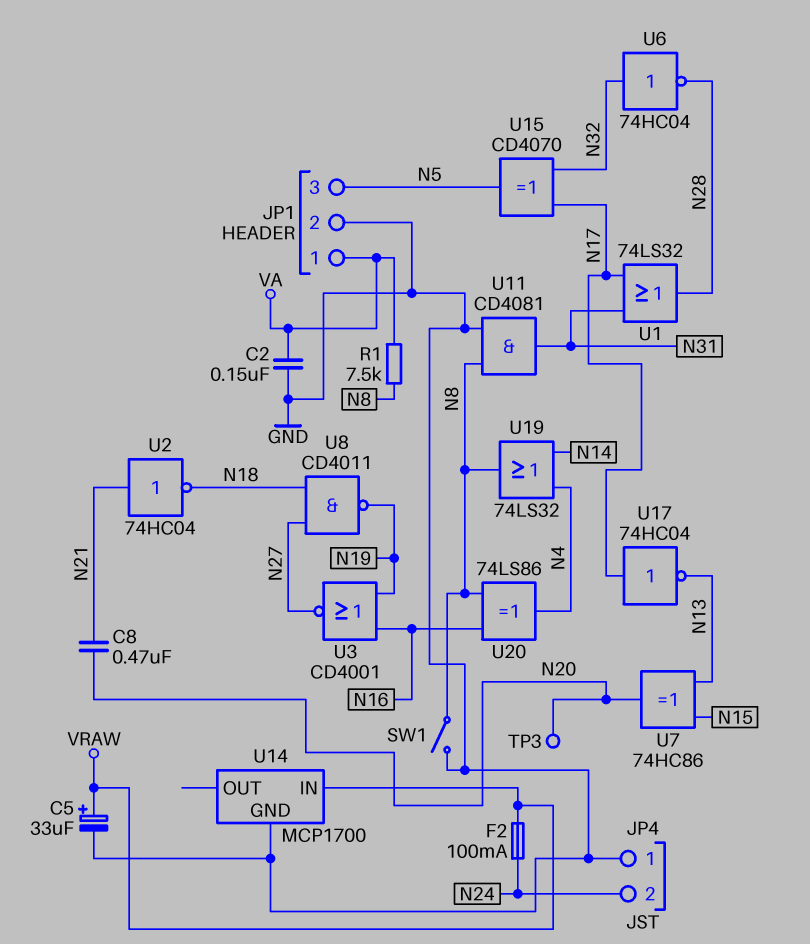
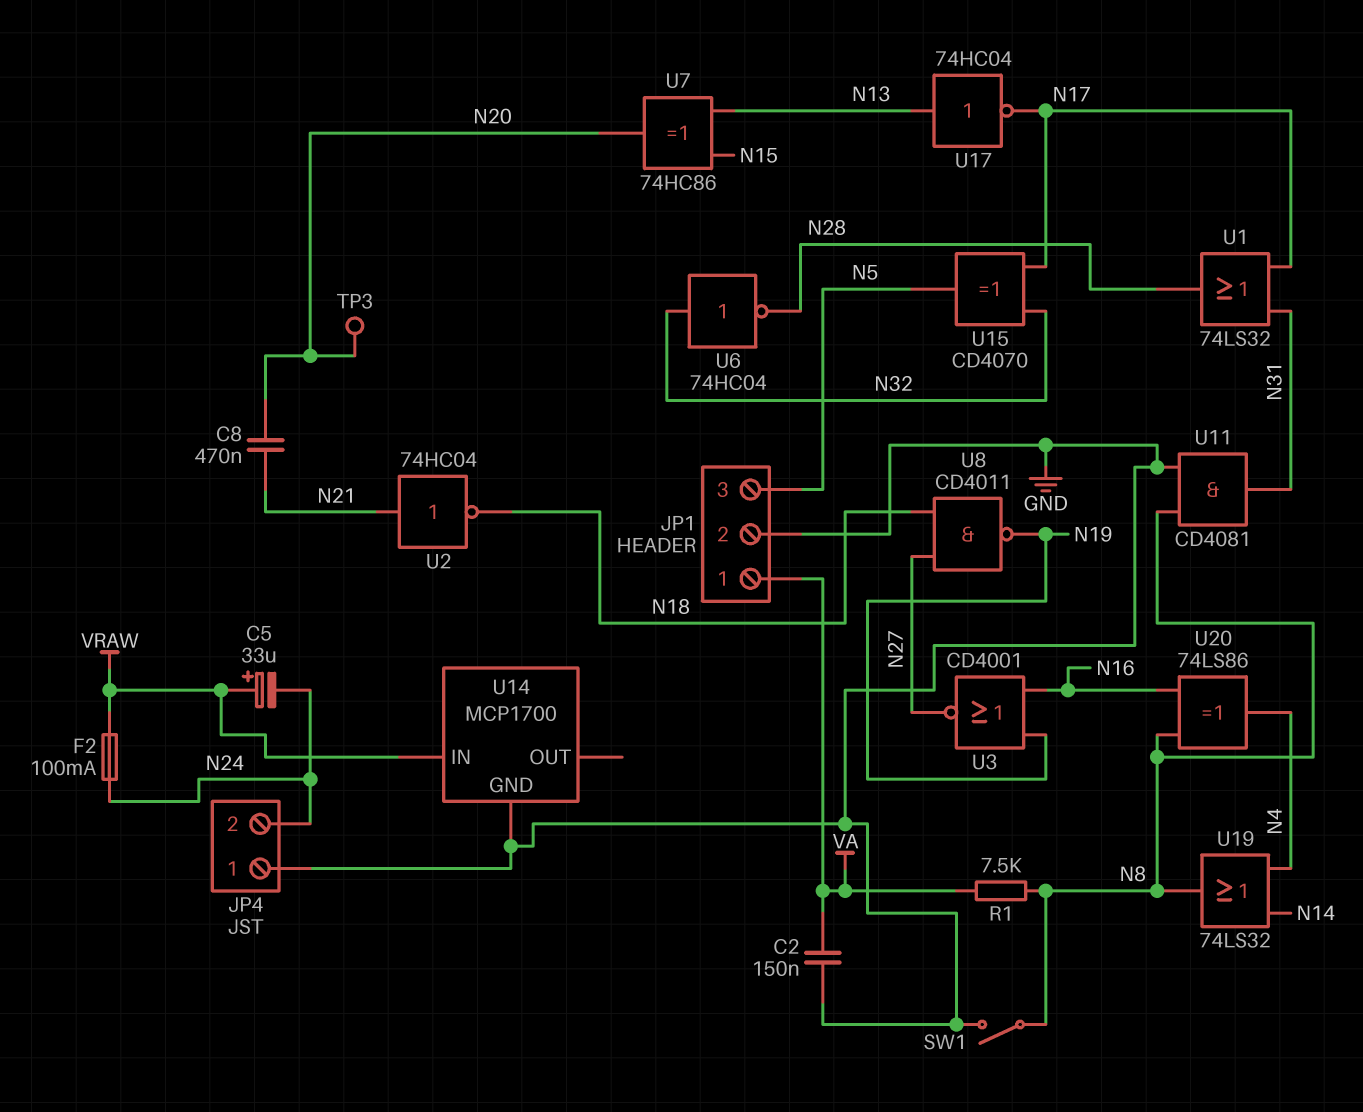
C5: 33uF (plus VRAW, minus GND) -> 33uF (plus VRAW, minus N24)
U17: NOT 74HC04 (in N17, out N13) -> NOT 74HC04 (in N13, out N17)

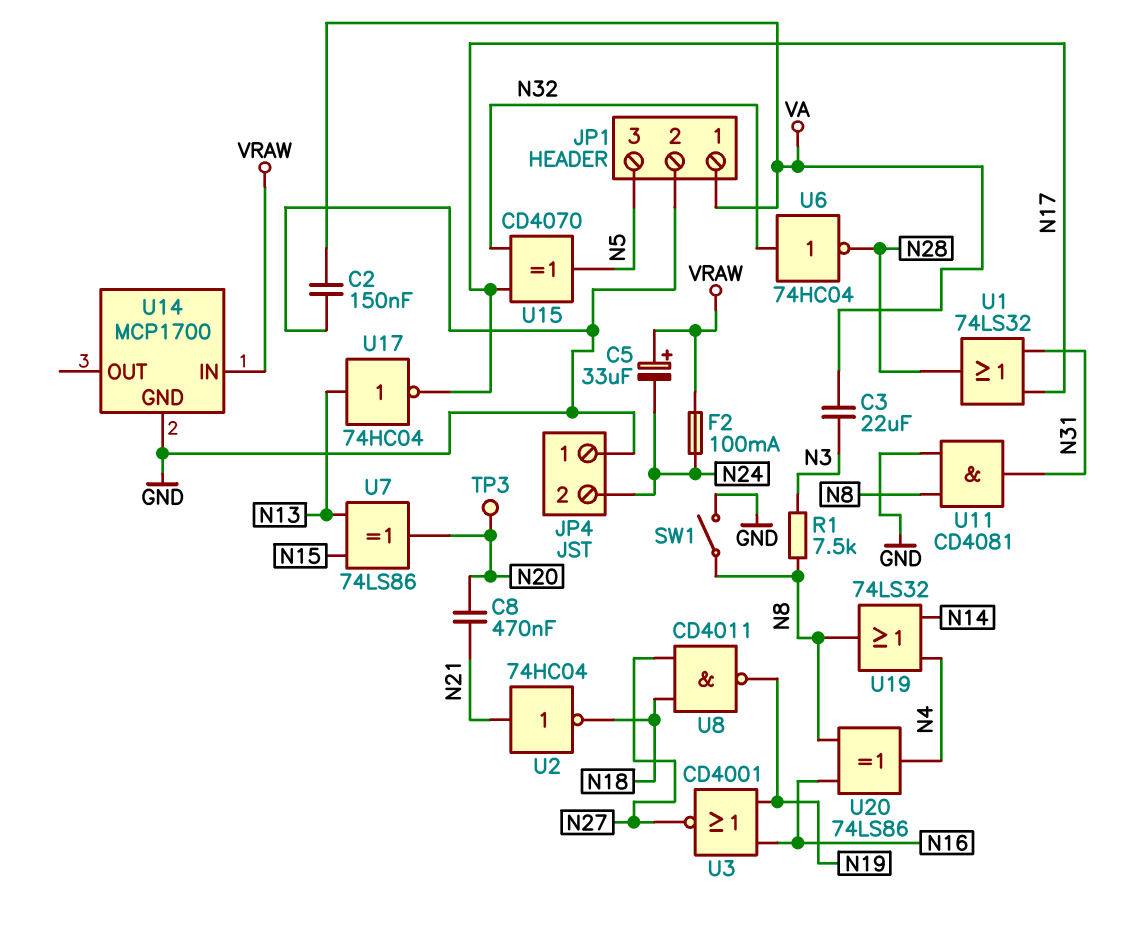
C3: none -> 22uF (N3, VA)
R1: 7.5k (N8, VA) -> 7.5k (N3, N8)
U7: XOR 74HC86 (in N13, in N15, out N20) -> XOR 74LS86 (in N13, in N15, out N20)

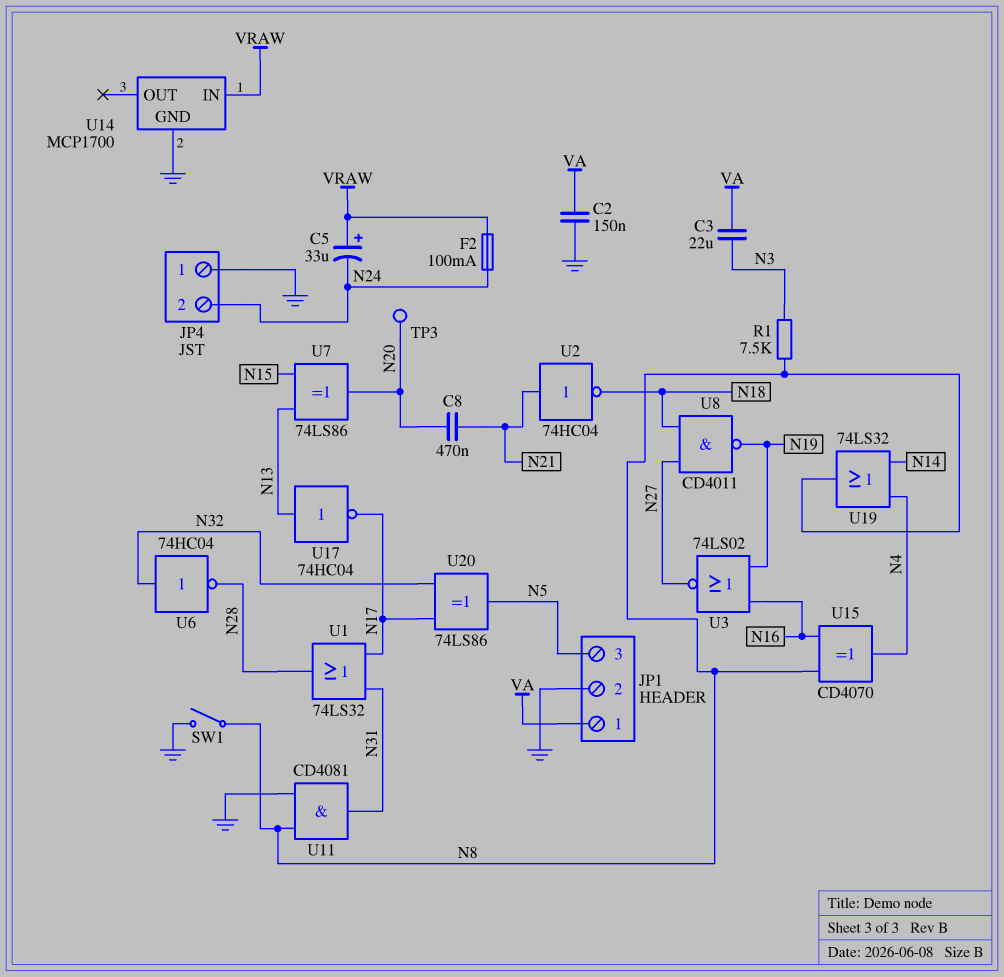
U3: NOR CD4001 (in N16, in N19, out N27) -> NOR 74LS02 (in N16, in N19, out N27)
U15: XOR CD4070 (in N17, in N32, out N5) -> XOR CD4070 (in N8, in N16, out N4)
U20: XOR 74LS86 (in N8, in N16, out N4) -> XOR 74LS86 (in N17, in N32, out N5)

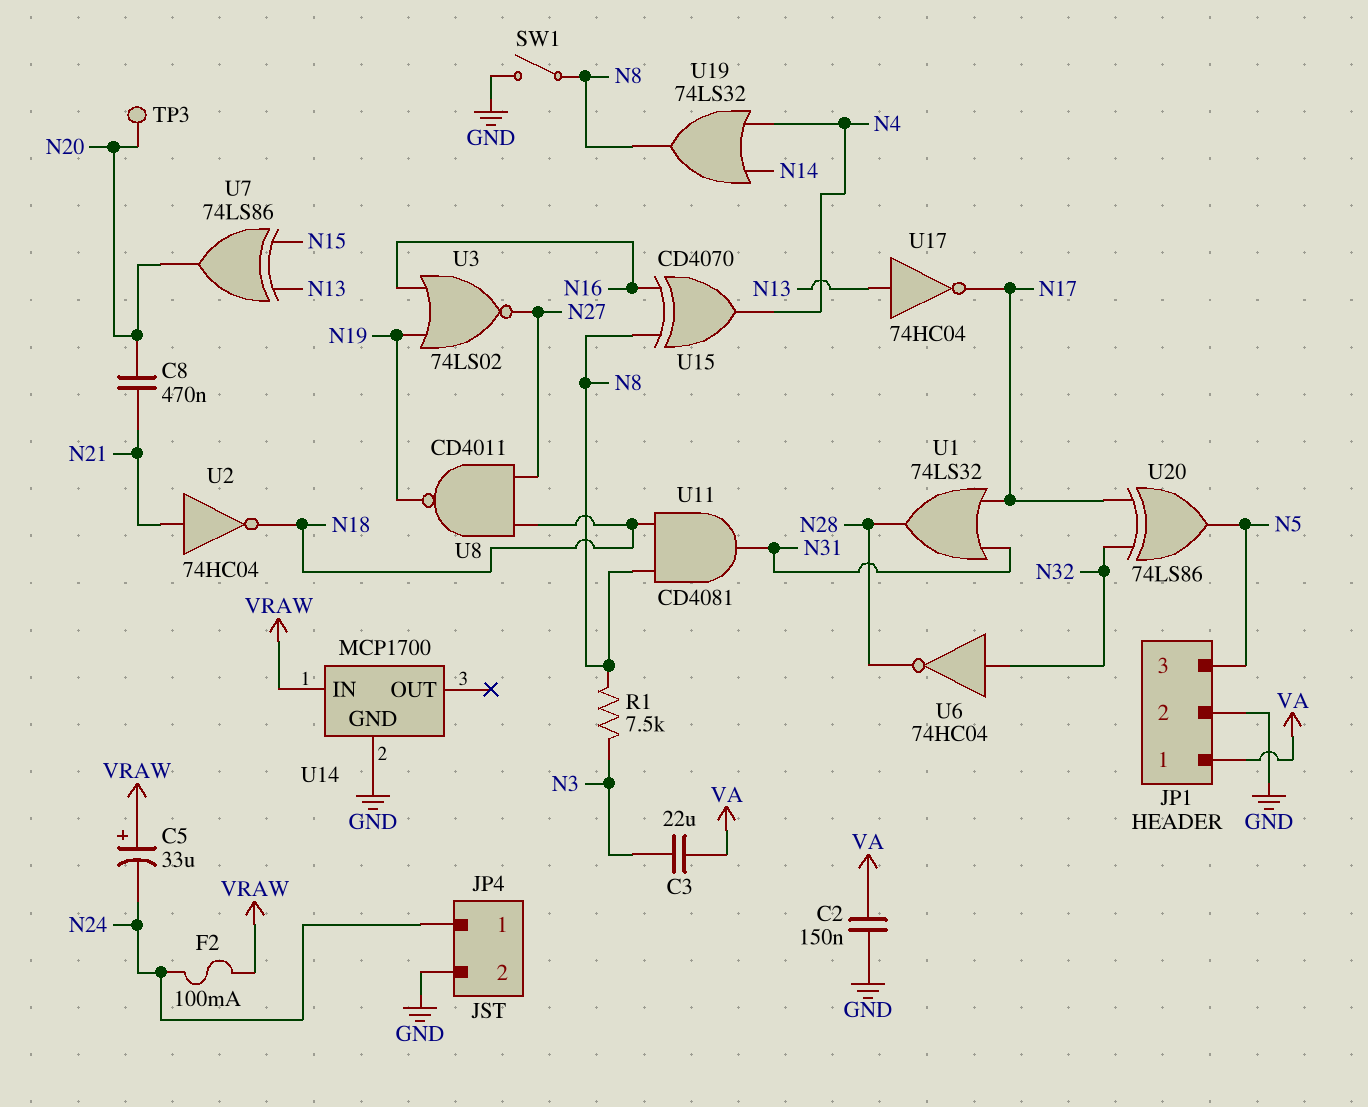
JP4 pin 1: GND -> N24
JP4 pin 2: N24 -> GND
U11: AND CD4081 (in GND, in N8, out N31) -> AND CD4081 (in N8, in N18, out N31)

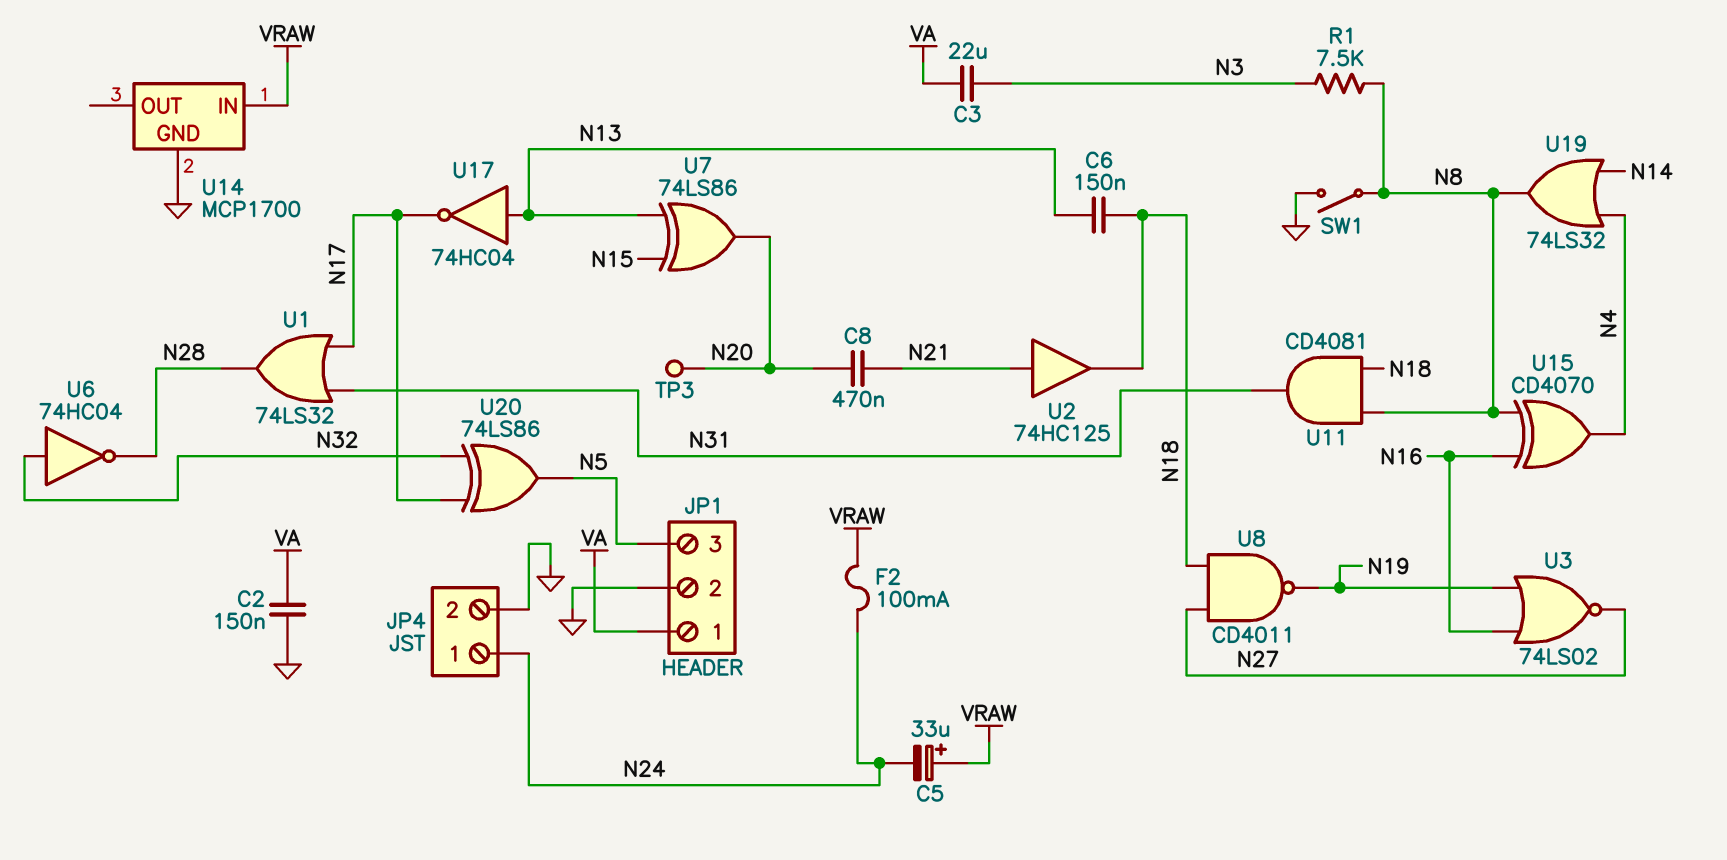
C6: none -> 150nF (N13, N18)
U2: NOT 74HC04 (in N21, out N18) -> buffer 74HC125 (in N21, out N18)

